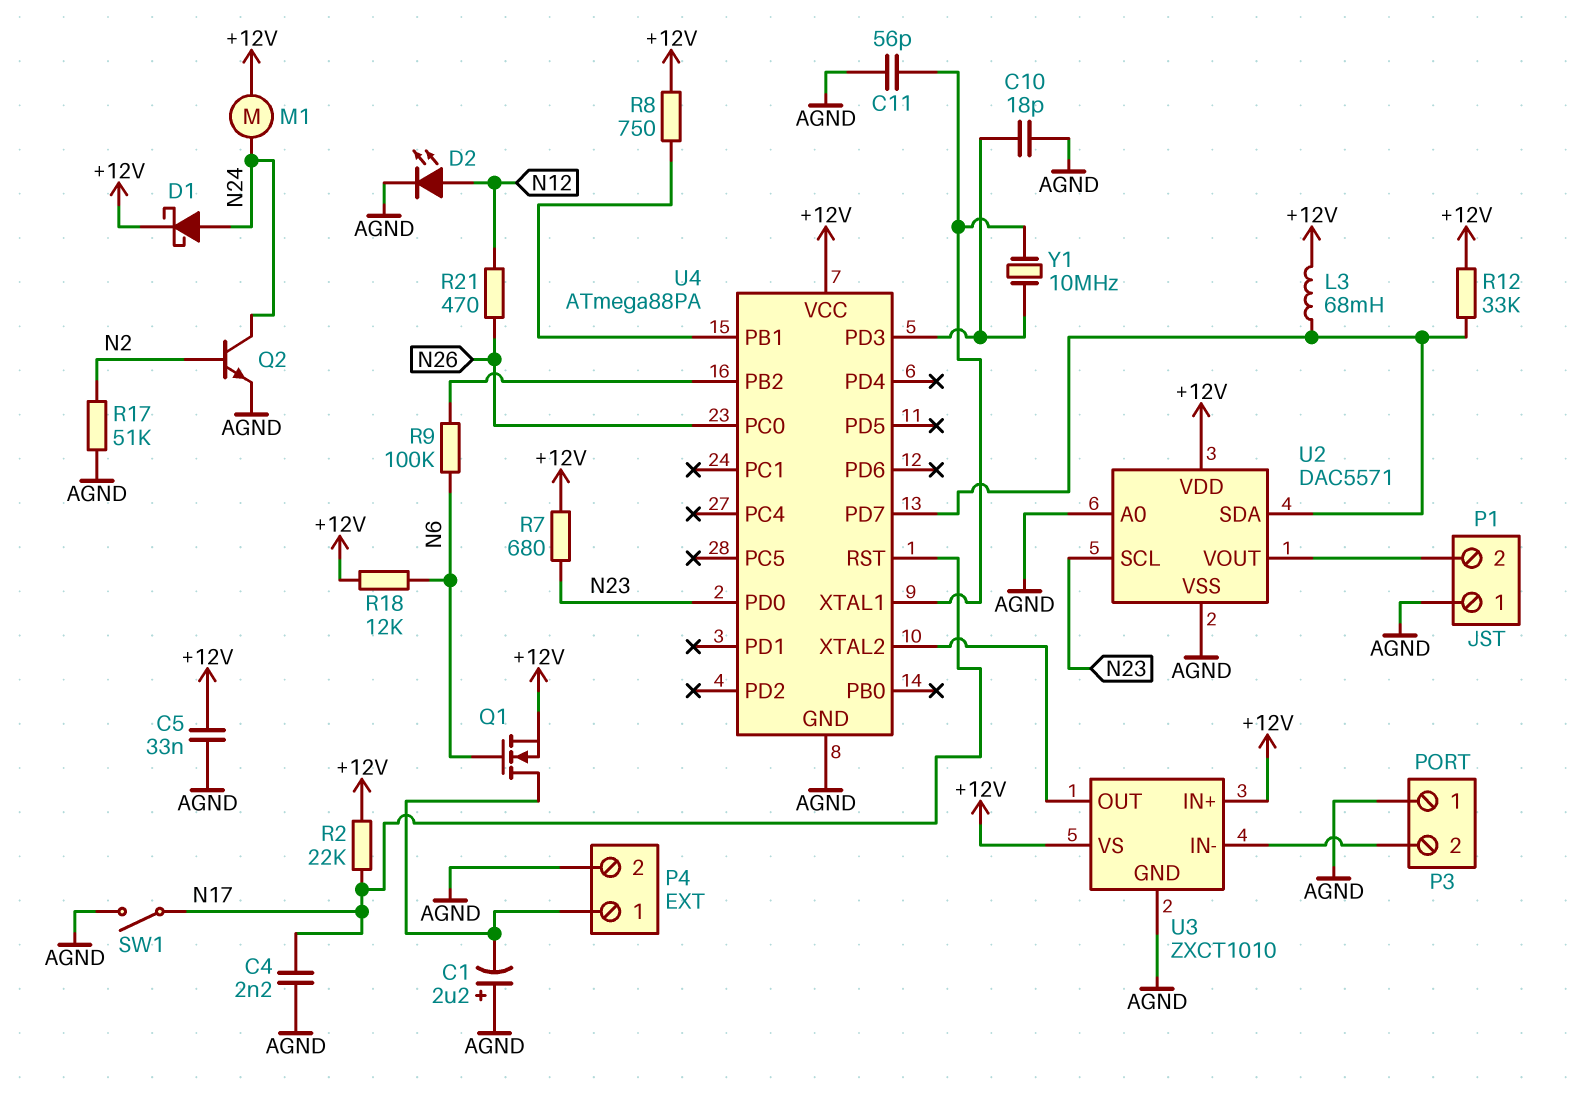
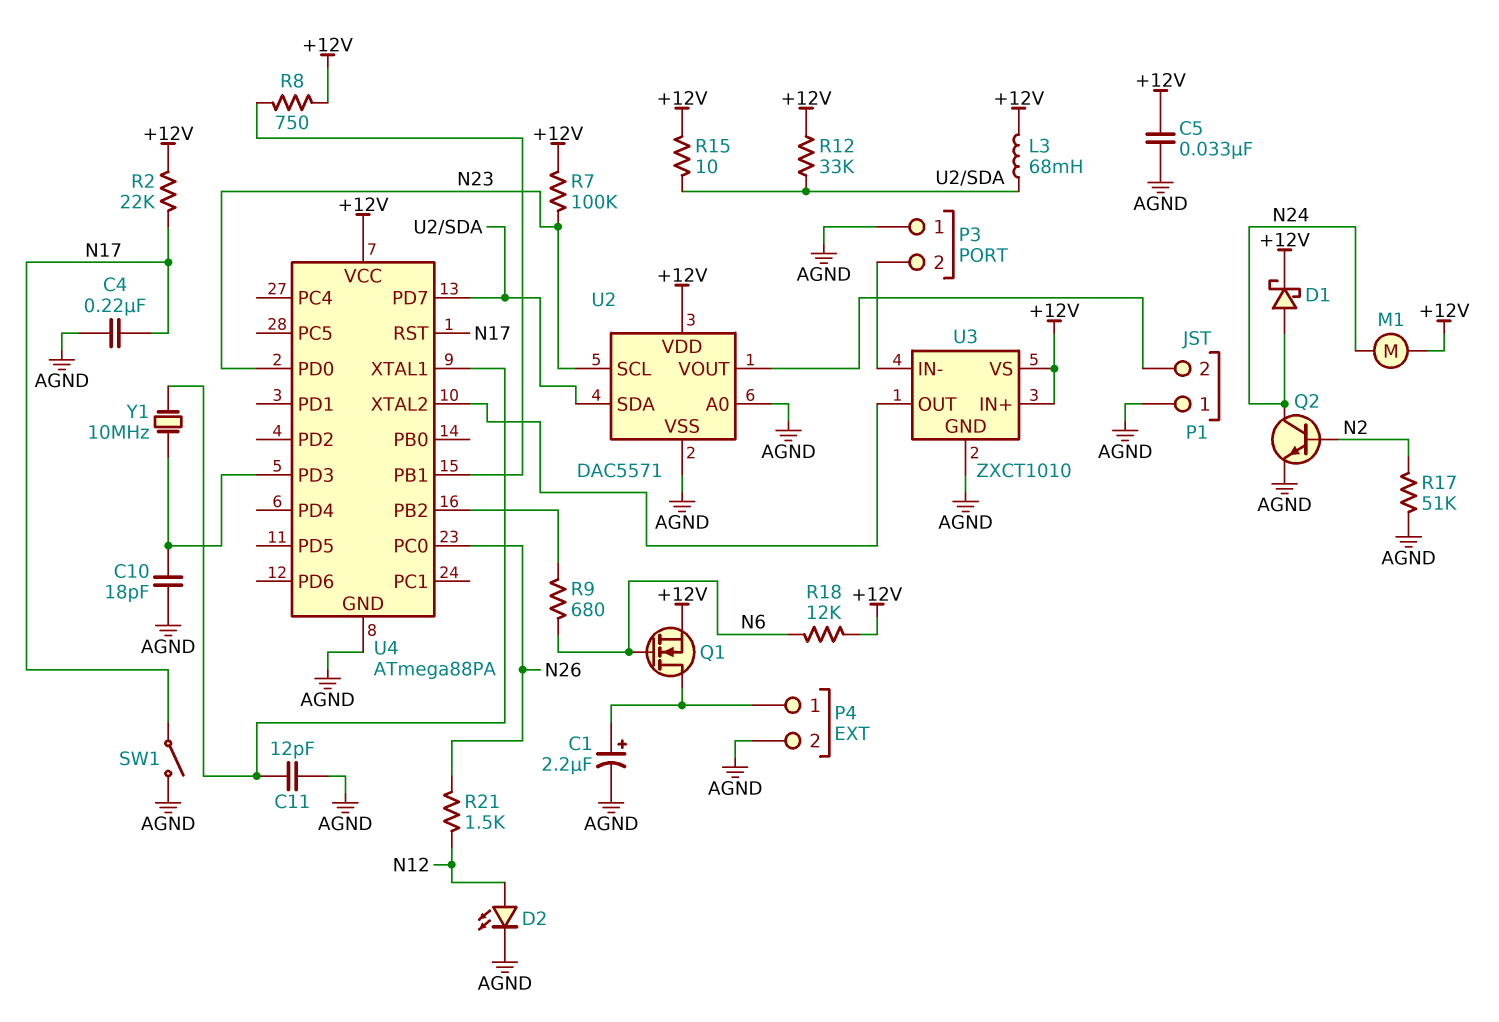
C1: 2.2uF (plus AGND, minus P4/1) -> 2.2uF (plus P4/1, minus AGND)
C4: 2.2nF (AGND, N17) -> 220nF (AGND, N17)
C11: 56pF (AGND, U4/XTAL1) -> 12pF (AGND, U4/XTAL1)
R7: 680 (+12V, N23) -> 100k (+12V, N23)
R9: 100k (N6, U4/PB2) -> 680 (N6, U4/PB2)
R15: none -> 10 (+12V, U2/SDA)
R21: 470 (N12, N26) -> 1.5k (N12, N26)

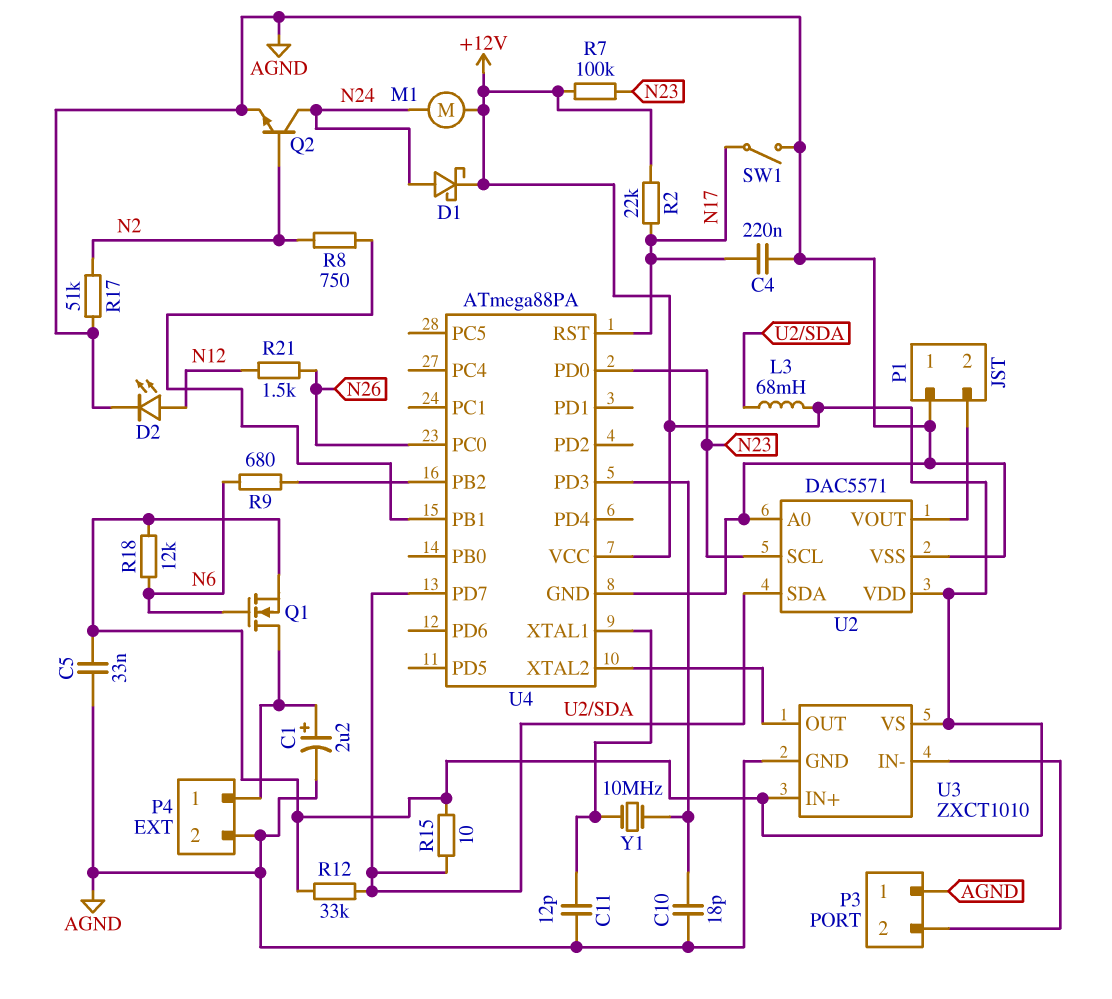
R8: 750 (+12V, U4/PB1) -> 750 (N2, U4/PB1)

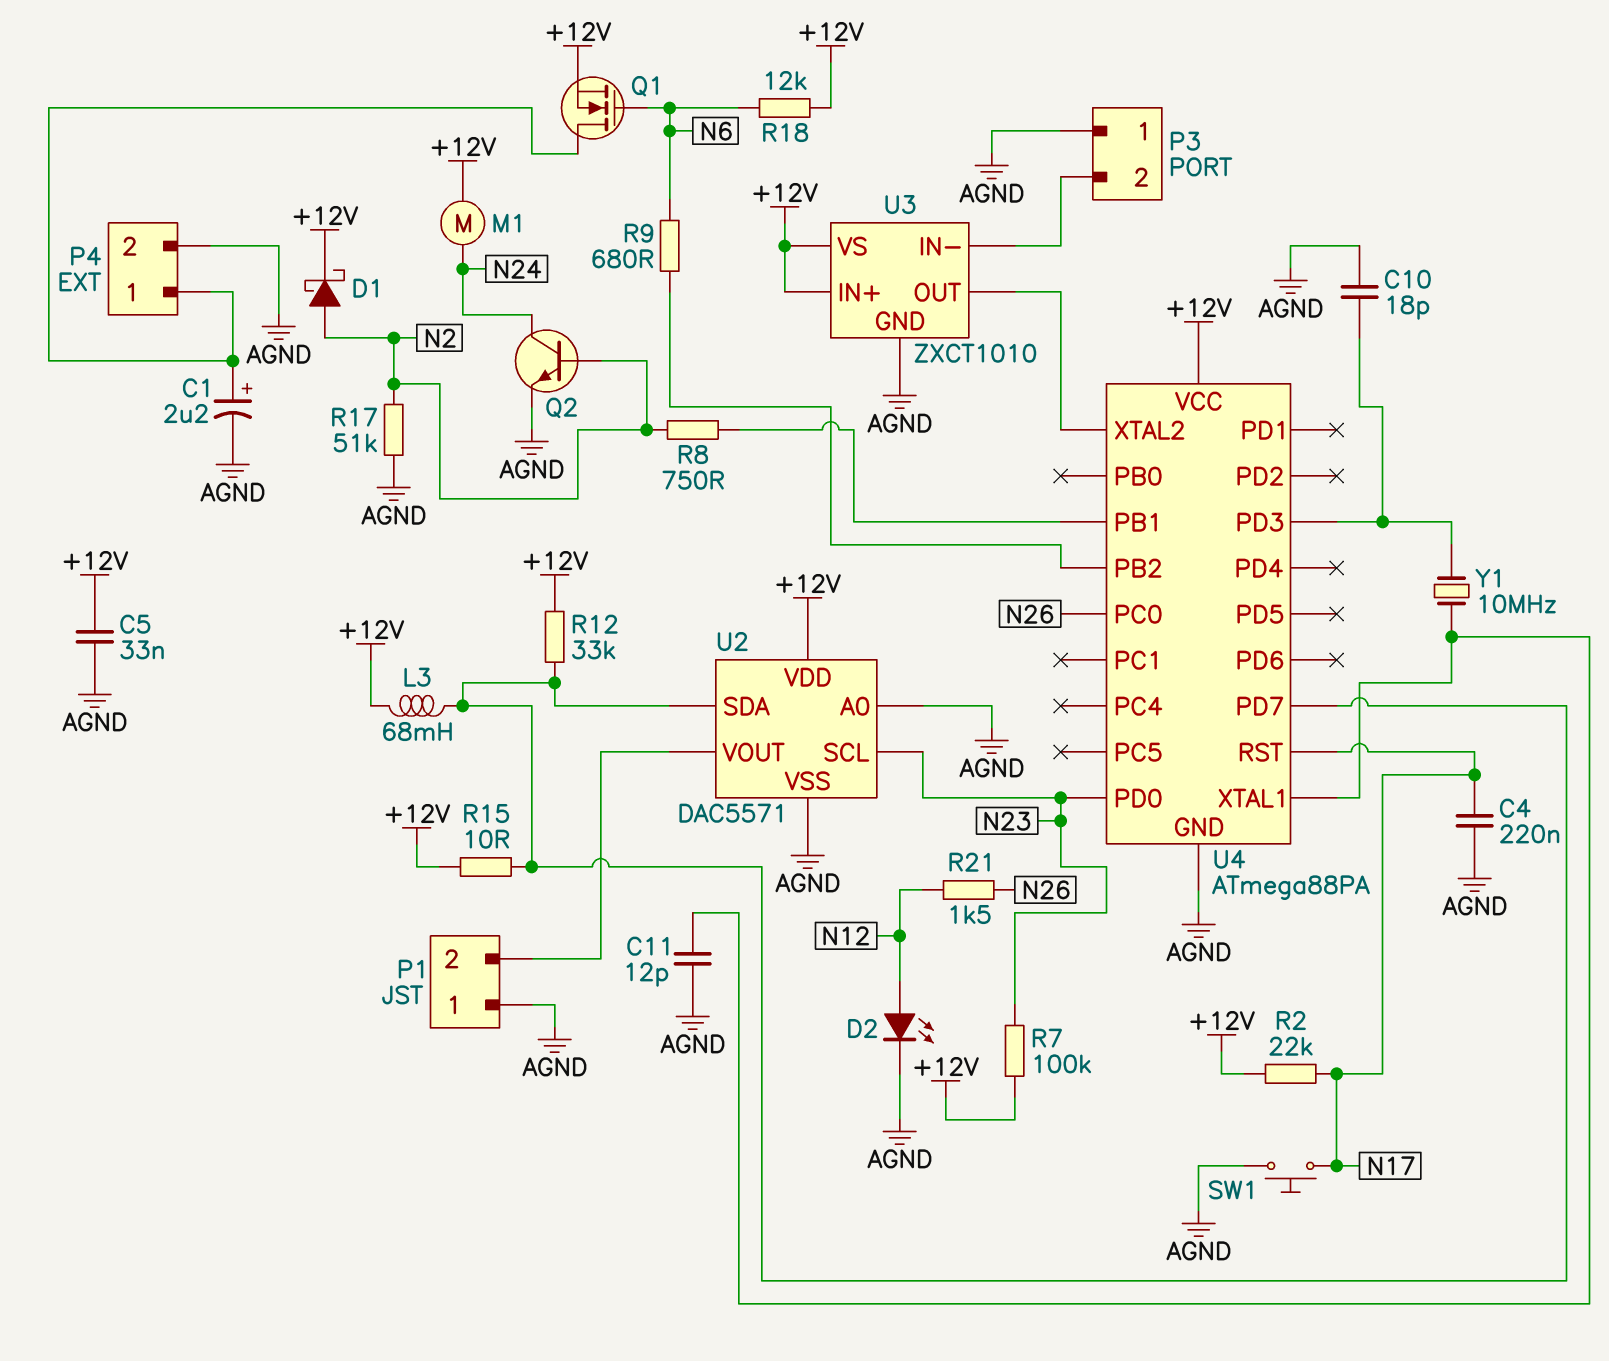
D1: schottky (A N24, K +12V) -> schottky (A N2, K +12V)
SW1: switch (AGND, N17) -> button (AGND, N17)

